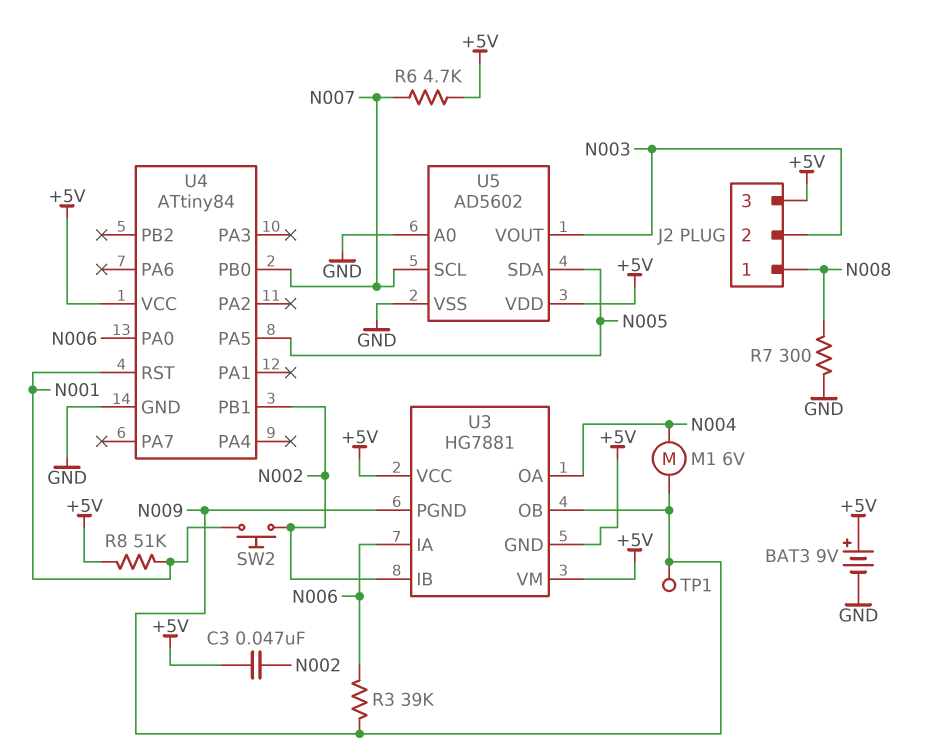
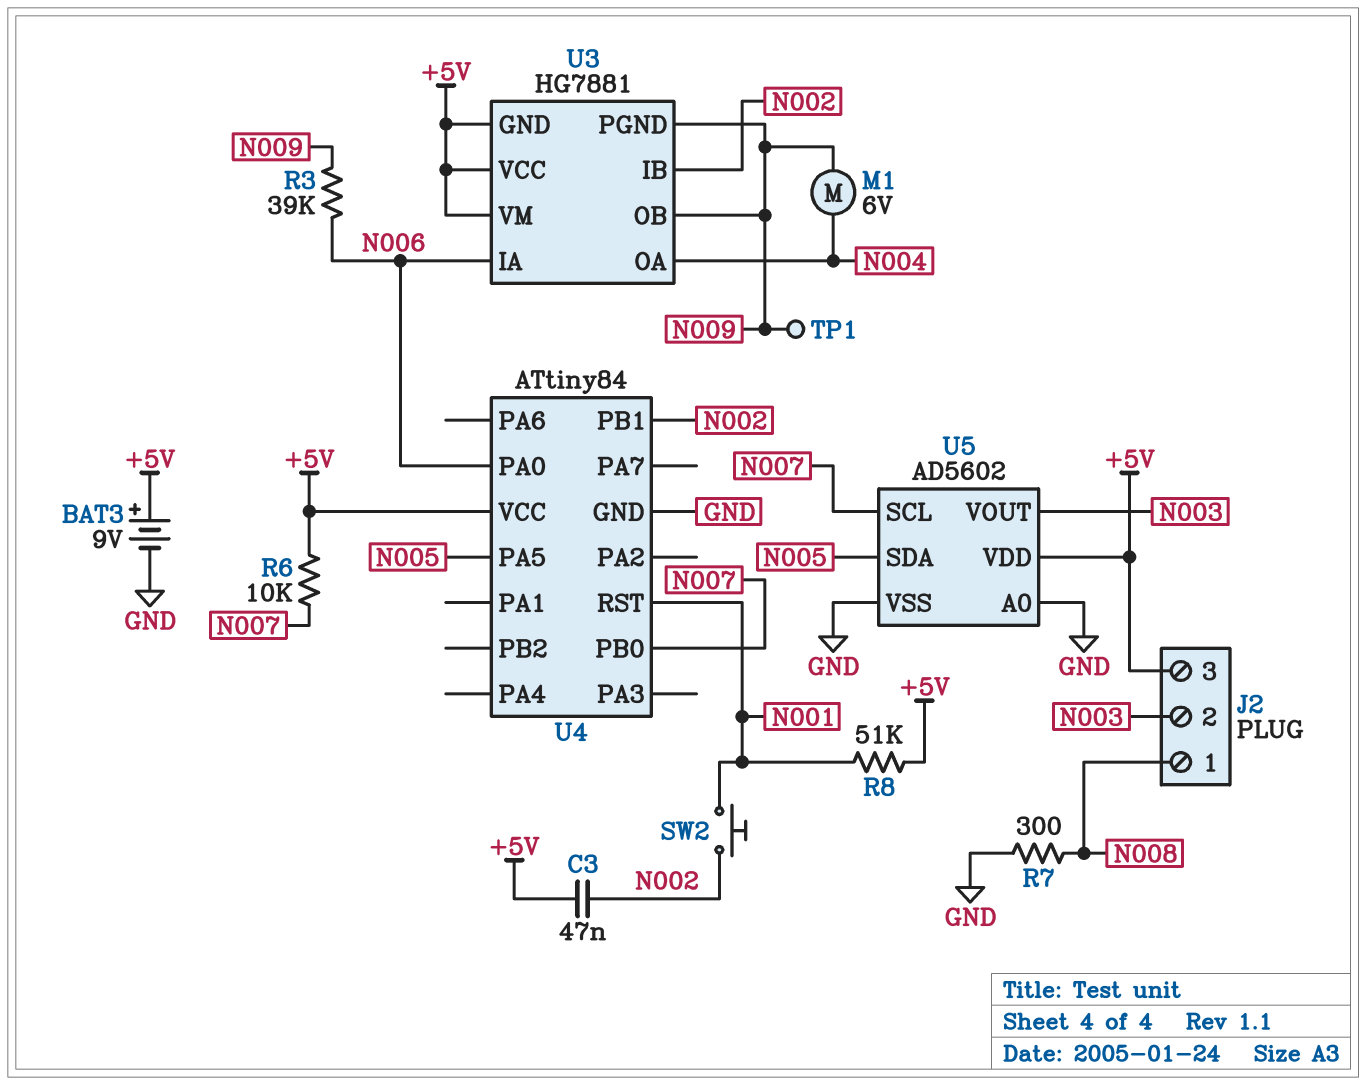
R6: 4.7k (+5V, N007) -> 10k (+5V, N007)

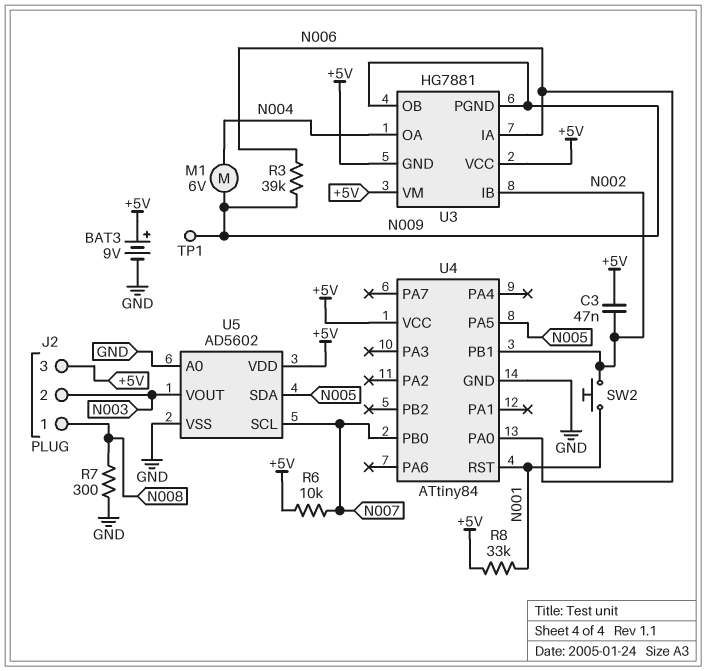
R8: 51k (+5V, N001) -> 33k (+5V, N001)

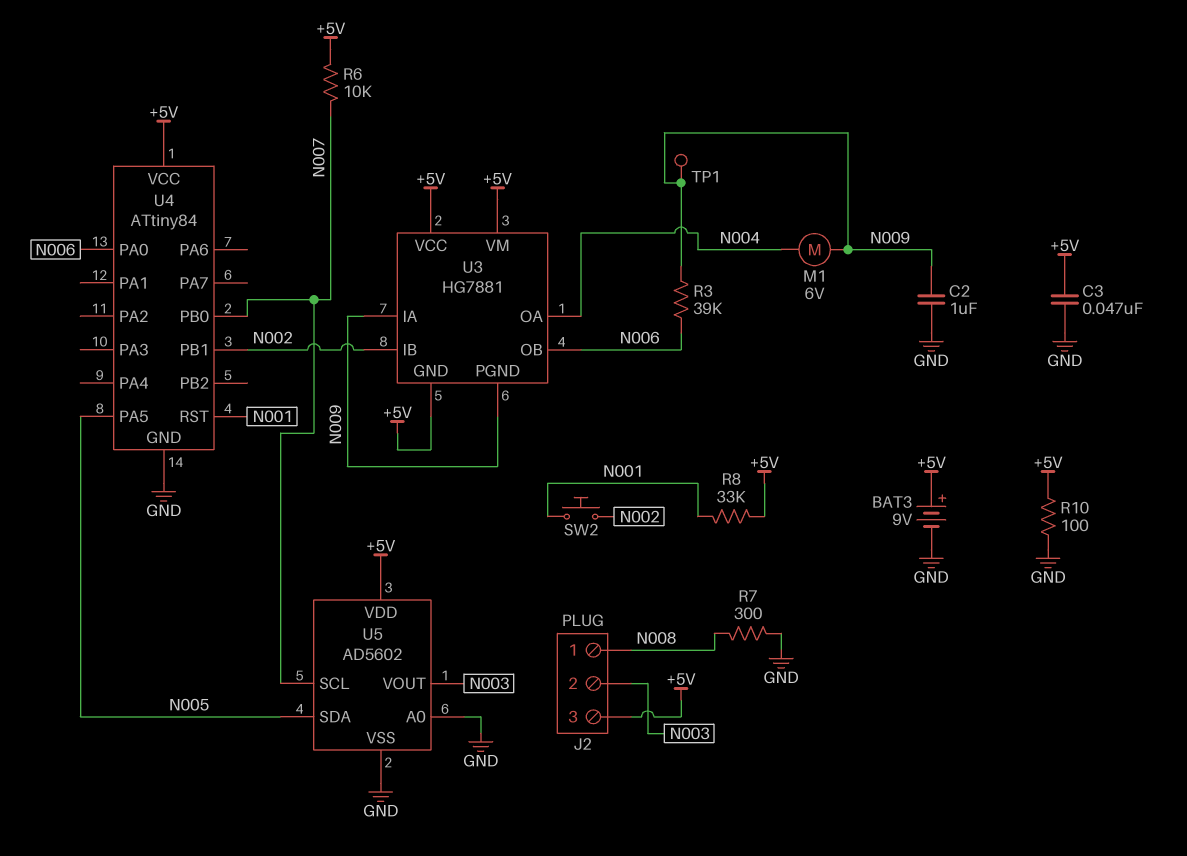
C2: none -> 1uF (GND, N009)
C3: 47nF (+5V, N002) -> 47nF (+5V, GND)
R10: none -> 100 (+5V, GND)
U3 pin IA: N006 -> N009
U3 pin OB: N009 -> N006

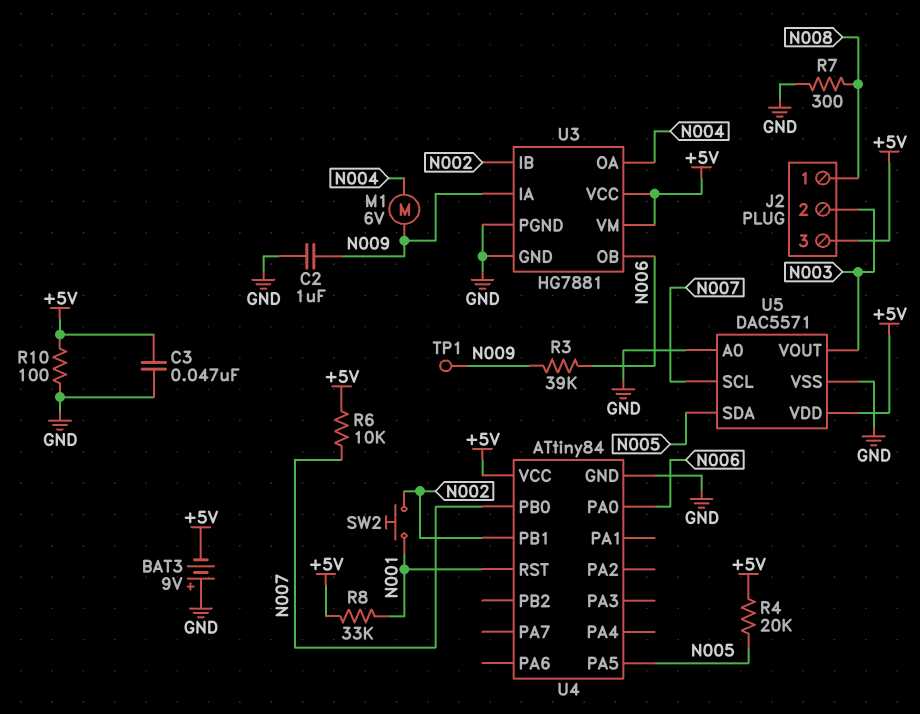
BAT3: 9V (plus +5V, minus GND) -> 9V (plus GND, minus +5V)
R4: none -> 20k (+5V, N005)
U3 pin GND: +5V -> GND
U3 pin PGND: N009 -> GND
U5: AD5602 -> DAC5571

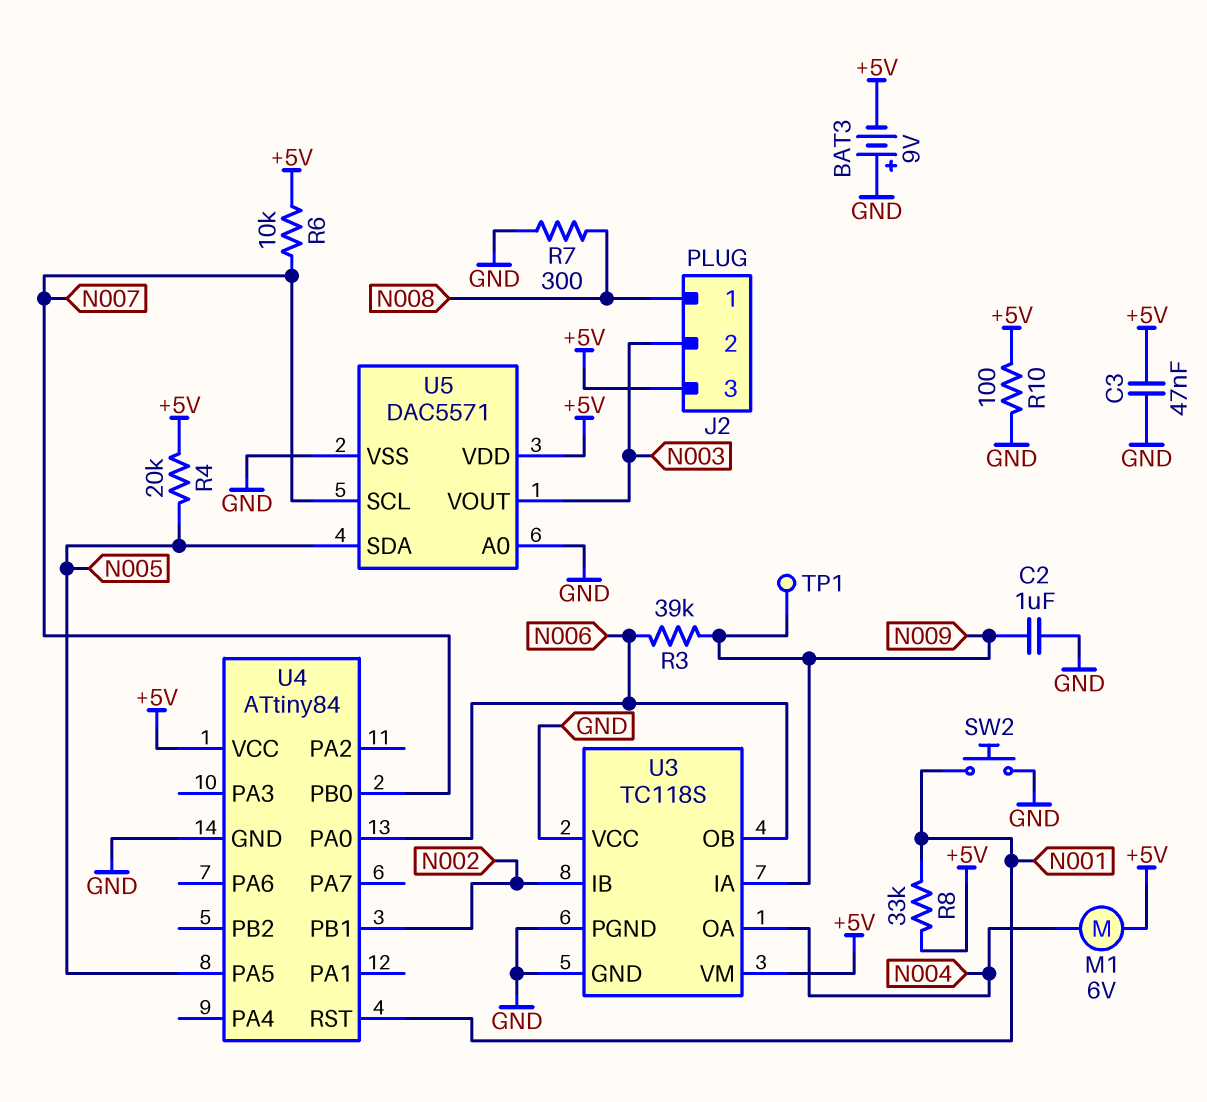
M1: motor 6V (N004, N009) -> motor 6V (+5V, N004)
SW2: button (N001, N002) -> button (GND, N001)
U3: HG7881 -> TC118S
U3 pin VCC: +5V -> GND

